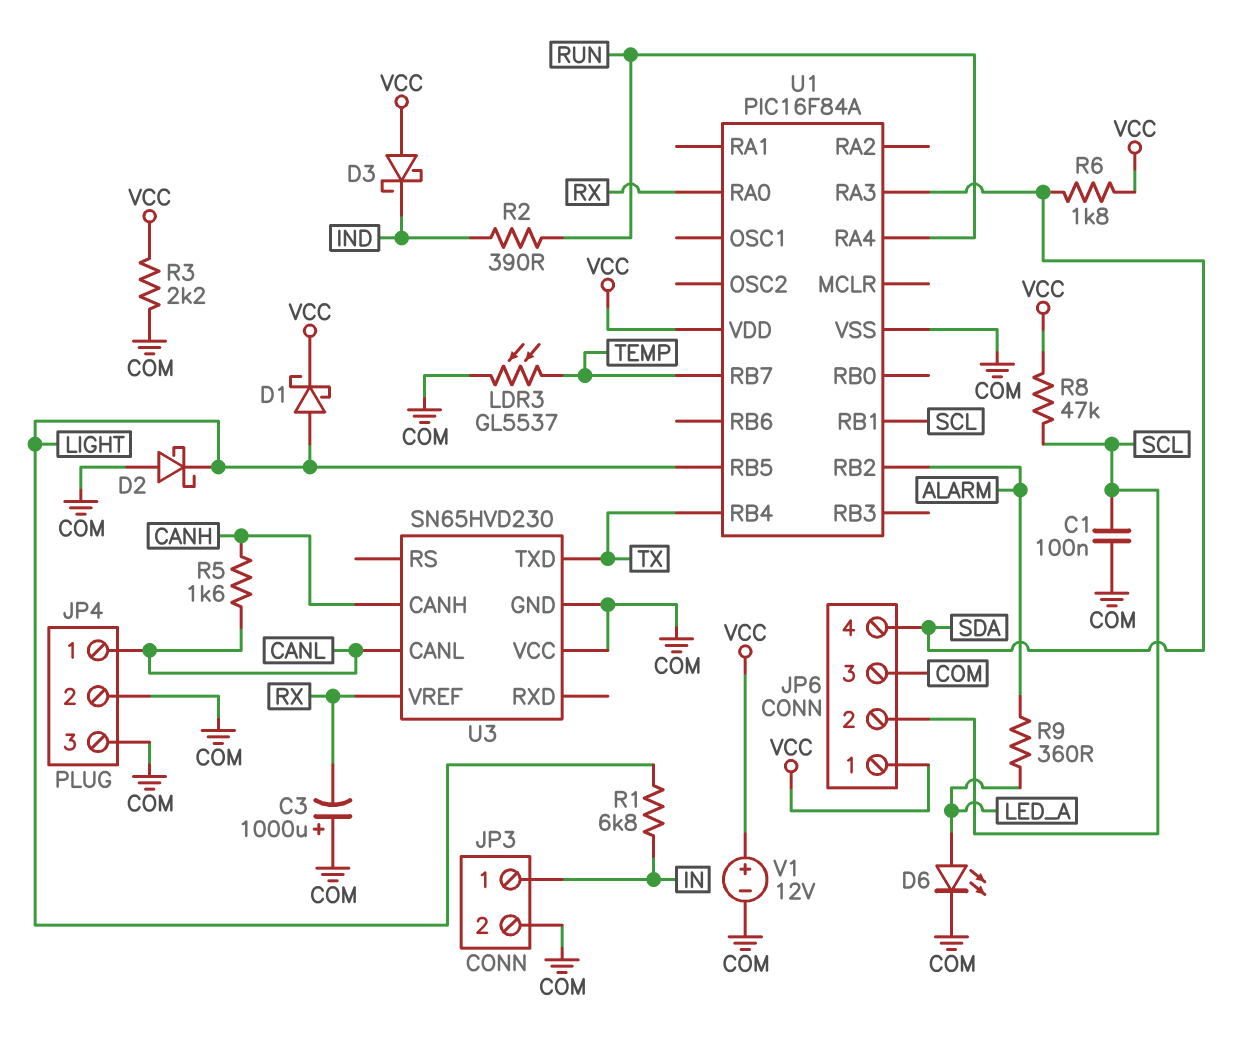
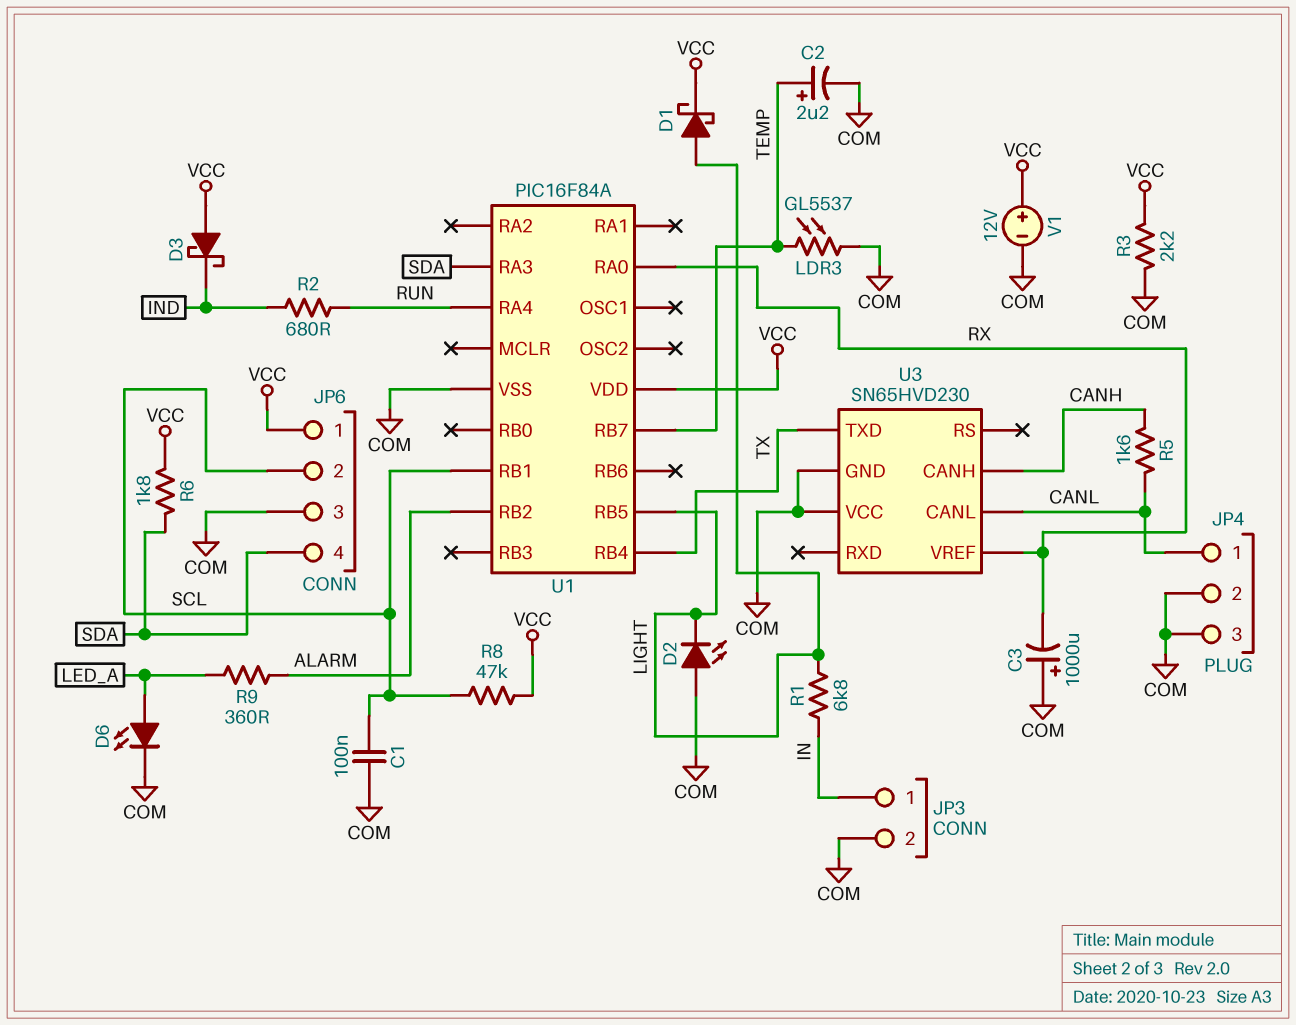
C2: none -> 2.2uF (plus TEMP, minus COM)
D2: schottky (A COM, K LIGHT) -> LED (A COM, K LIGHT)
R2: 390 (IND, RUN) -> 680 (IND, RUN)

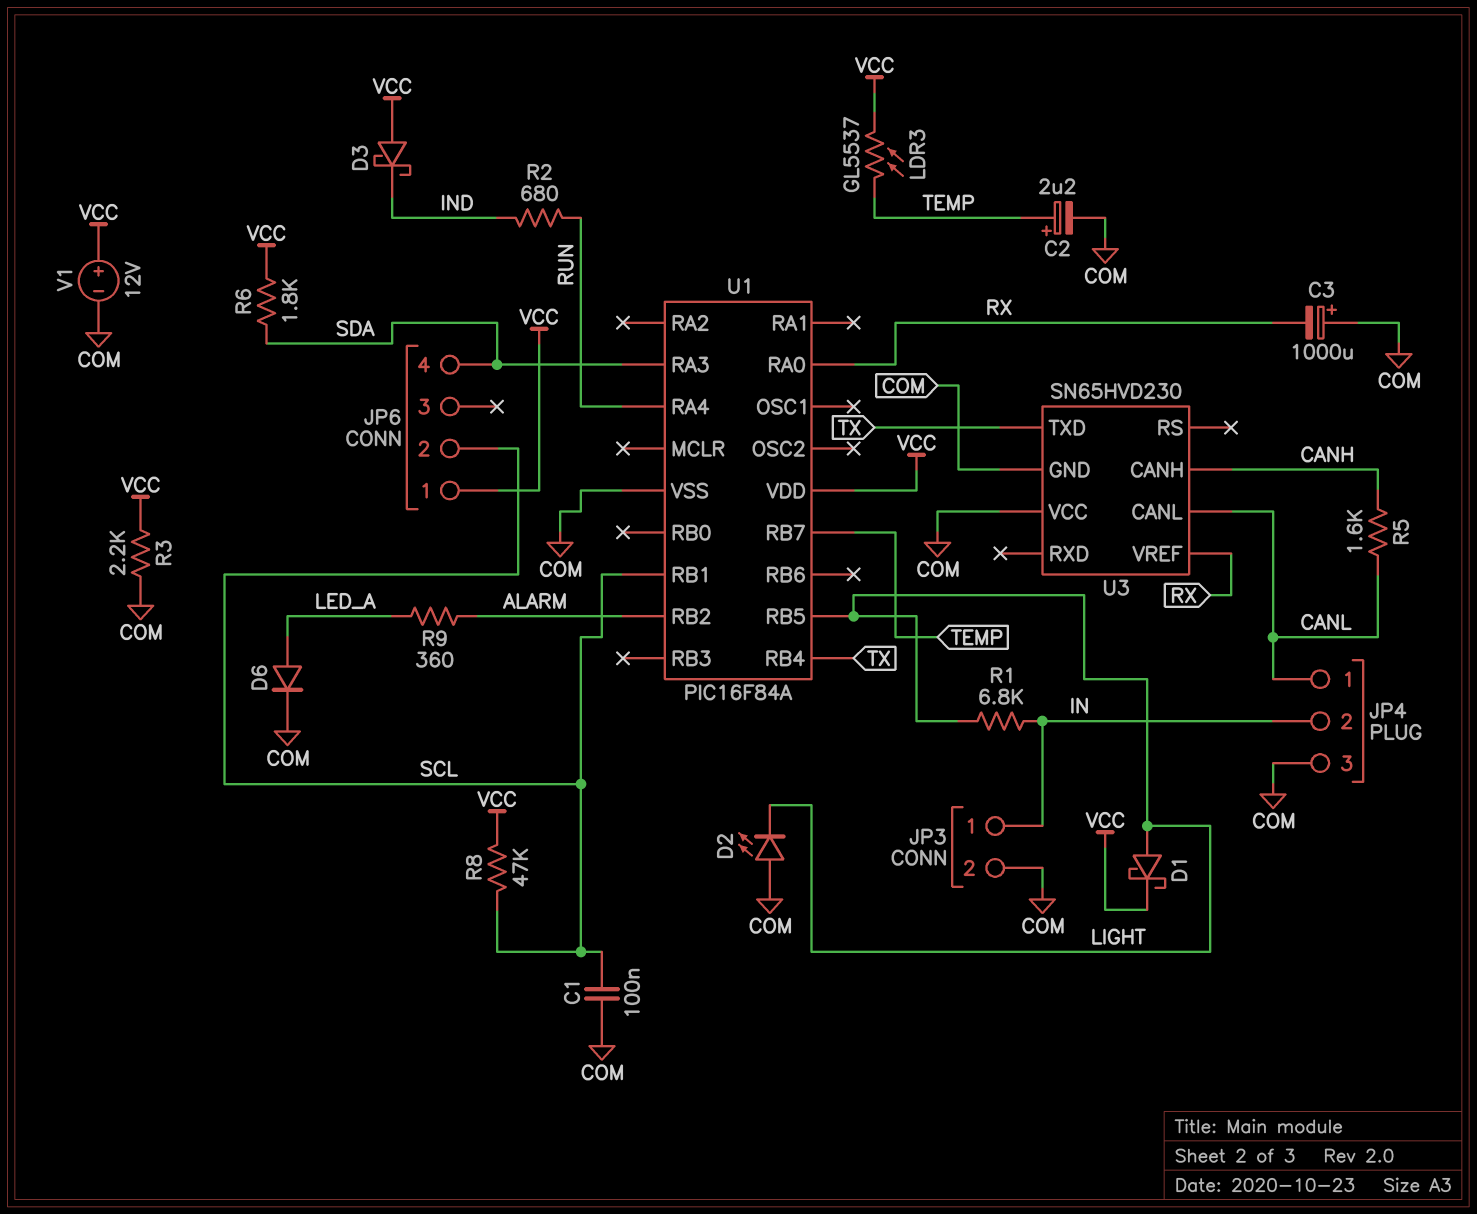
D6: LED (A LED_A, K COM) -> diode (A LED_A, K COM)
JP4 pin 2: COM -> IN
JP6 pin 3: COM -> none
LDR3: GL5537 (COM, TEMP) -> GL5537 (TEMP, VCC)

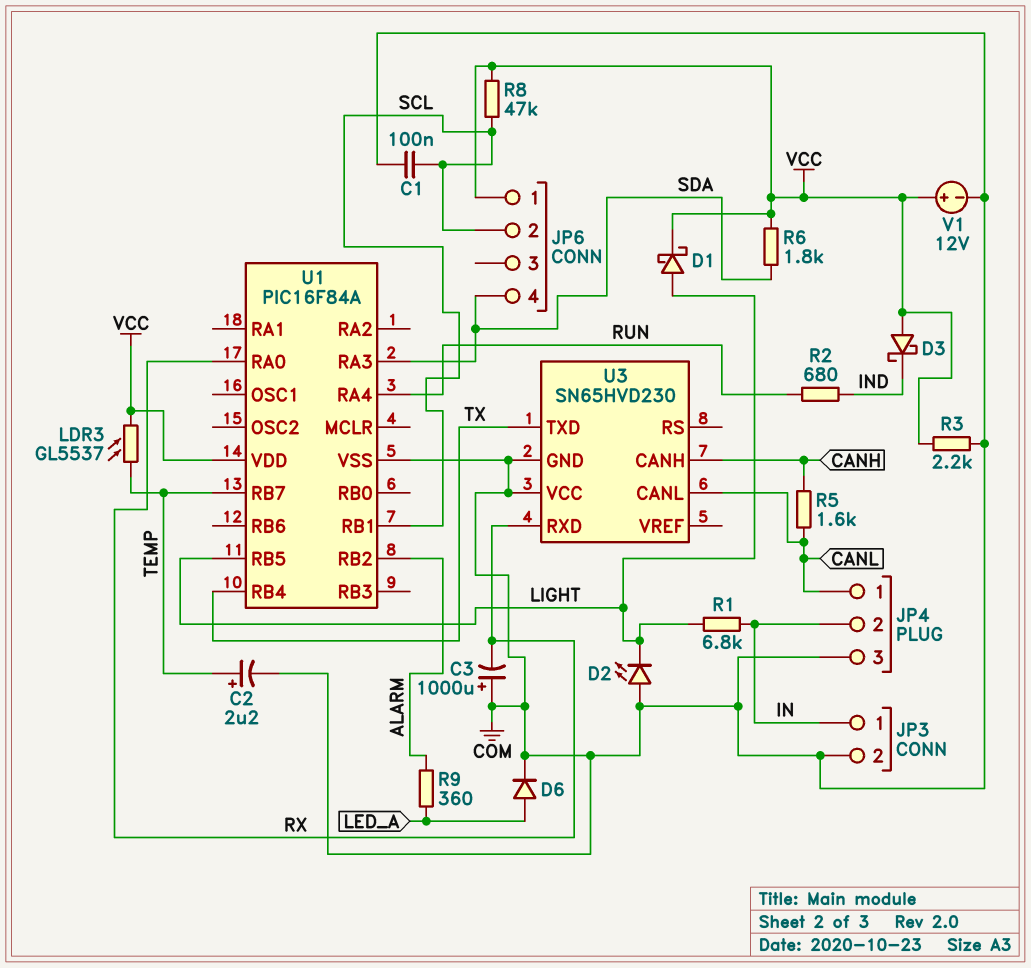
U3 pin RXD: none -> RX
U3 pin VREF: RX -> none

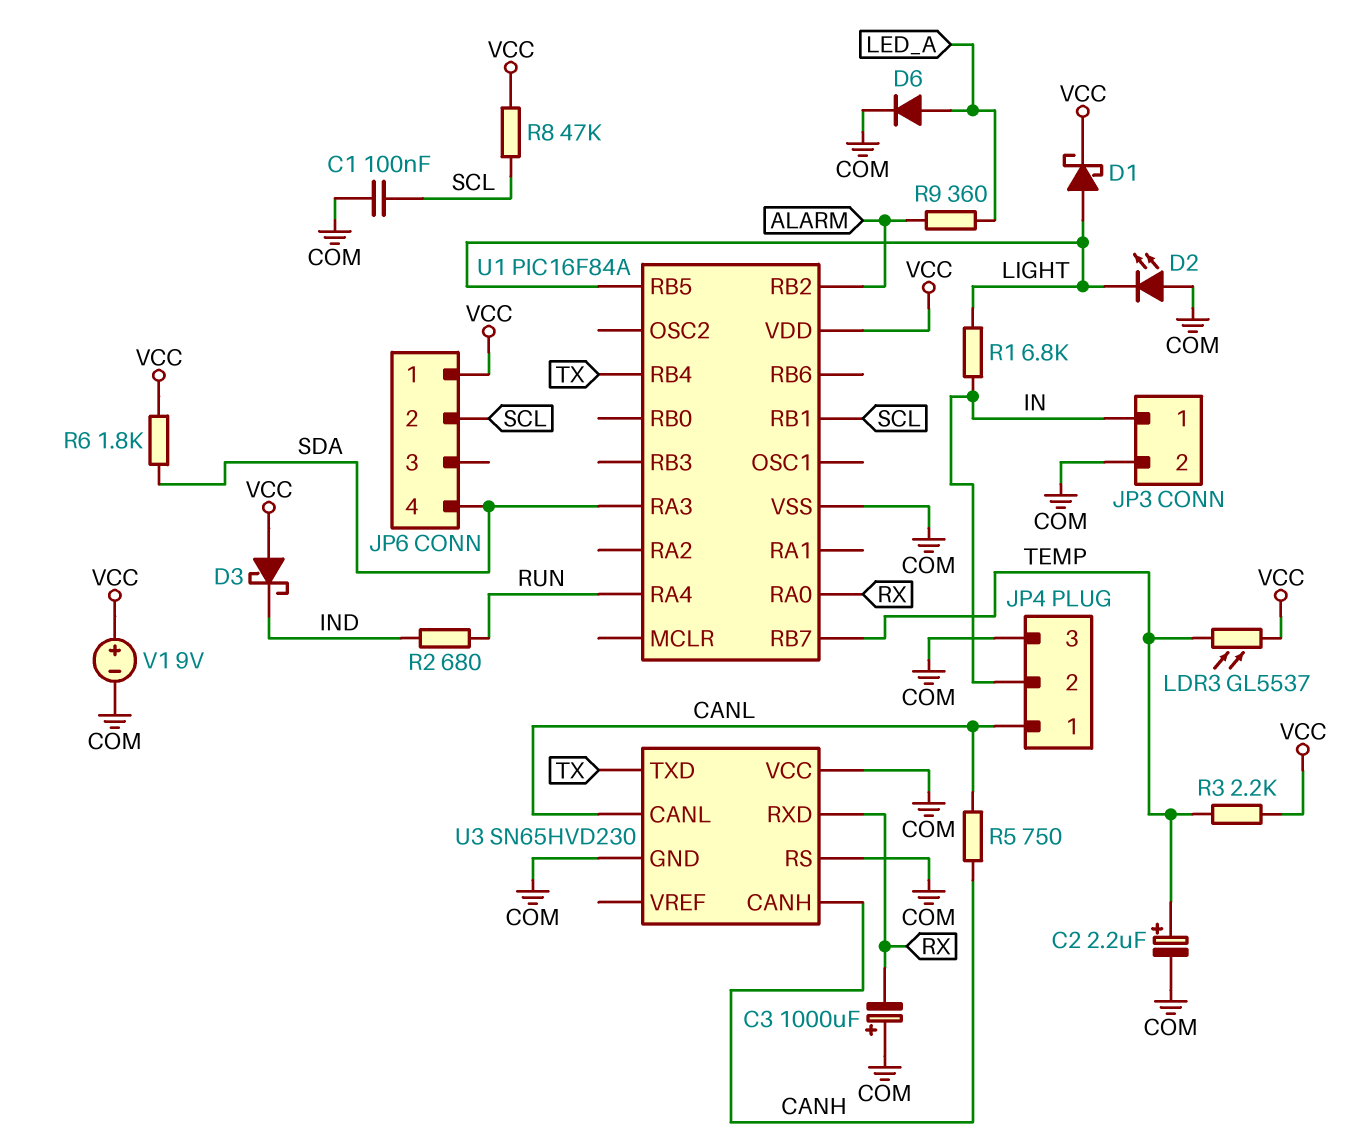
R3: 2.2k (COM, VCC) -> 2.2k (TEMP, VCC)
R5: 1.6k (CANH, CANL) -> 750 (CANH, CANL)
U3 pin RS: none -> COM
V1: 12V (plus VCC, minus COM) -> 9V (plus VCC, minus COM)

